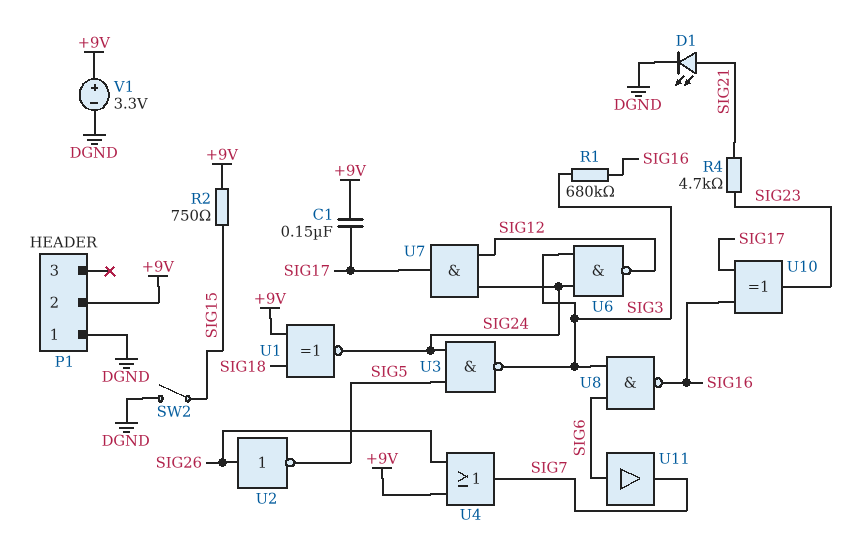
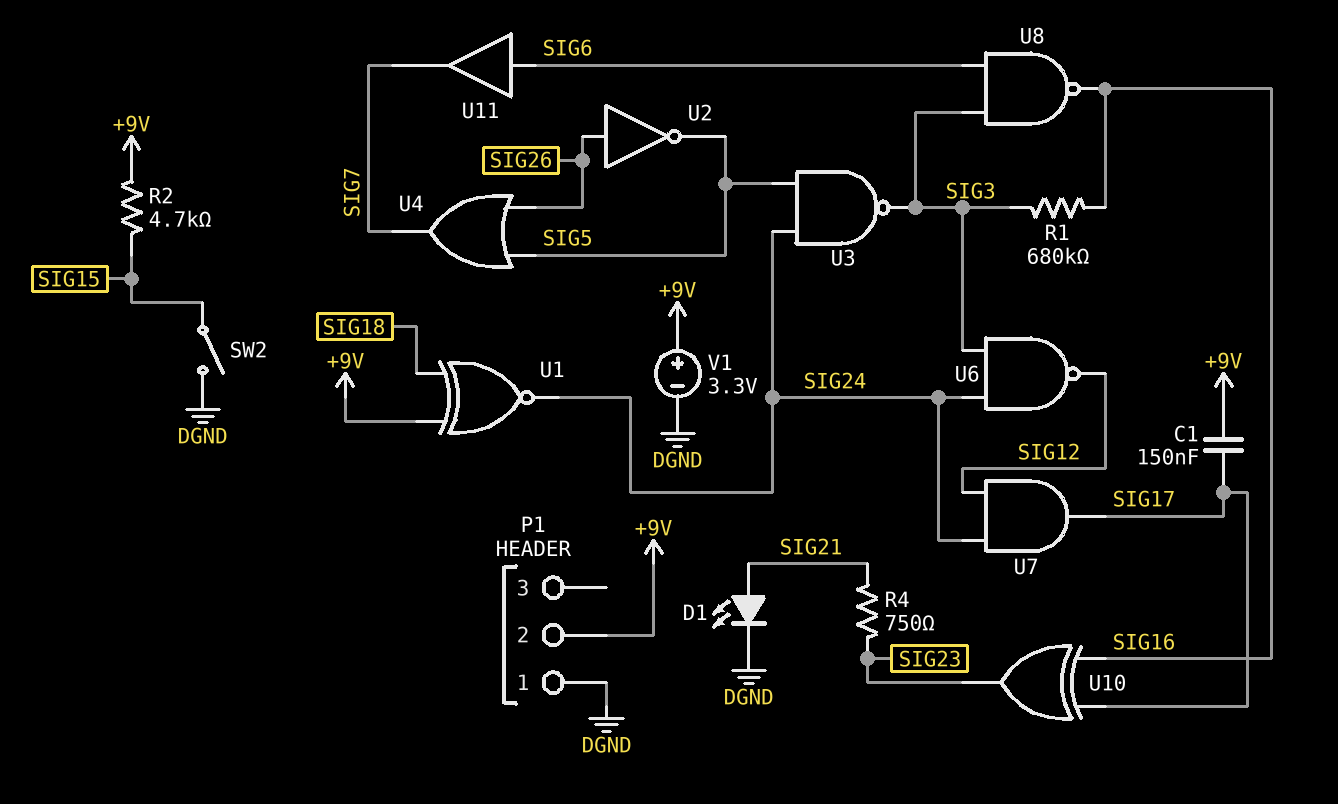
R2: 750 (+9V, SIG15) -> 4.7k (+9V, SIG15)
R4: 4.7k (SIG21, SIG23) -> 750 (SIG21, SIG23)
U4: OR (in +9V, in SIG26, out SIG7) -> OR (in SIG5, in SIG26, out SIG7)

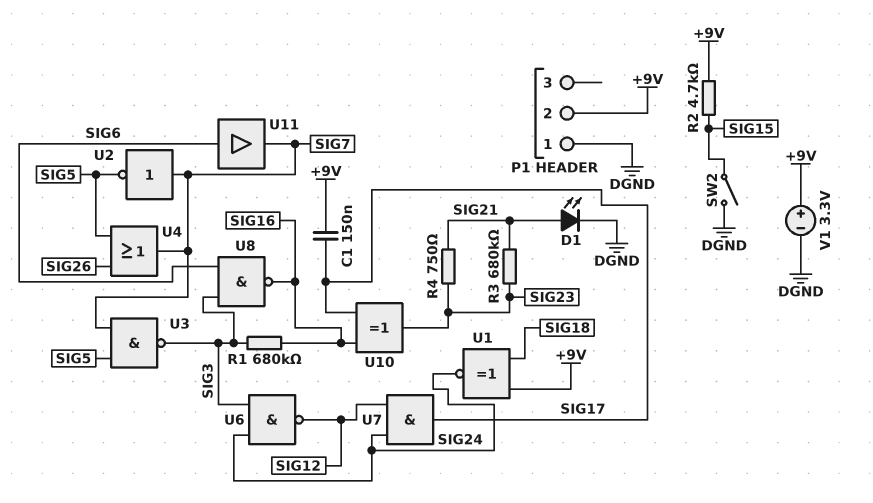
R3: none -> 680k (SIG21, SIG23)
U2: NOT (in SIG26, out SIG5) -> NOT (in SIG7, out SIG5)
U3: NAND (in SIG5, in SIG24, out SIG3) -> NAND (in SIG5, in SIG7, out SIG3)

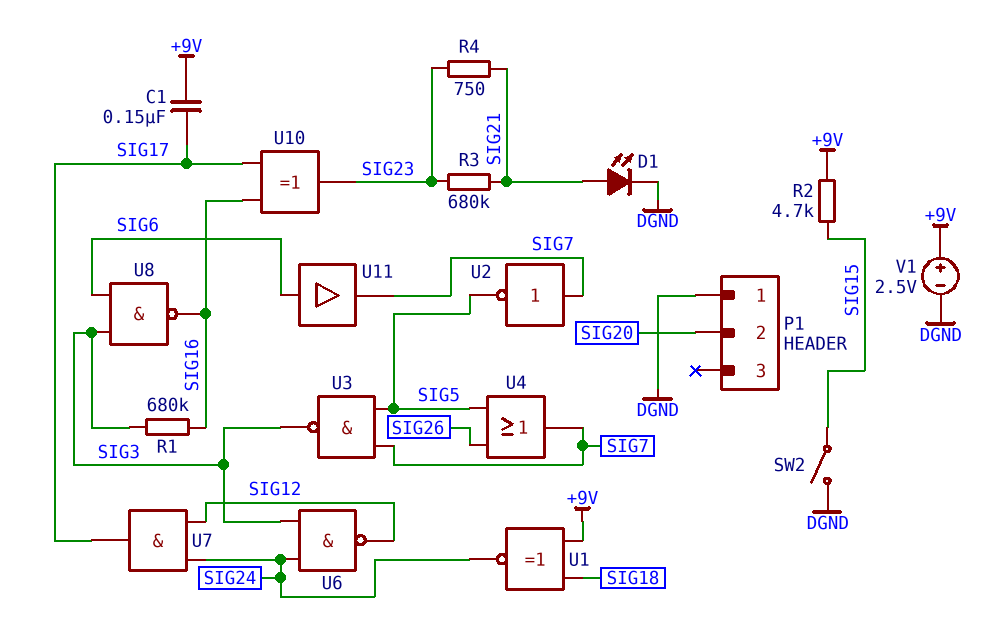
P1 pin 2: +9V -> SIG20
V1: 3.3V (plus +9V, minus DGND) -> 2.5V (plus +9V, minus DGND)

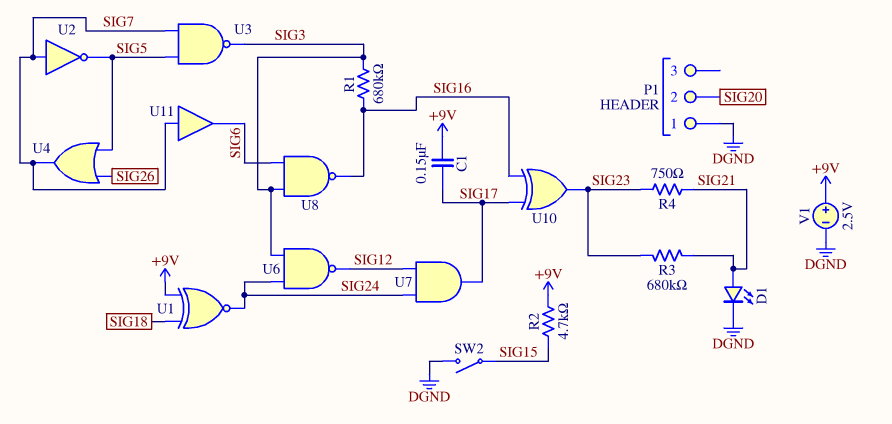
U11: buffer (in SIG6, out SIG7) -> buffer (in SIG7, out SIG6)

